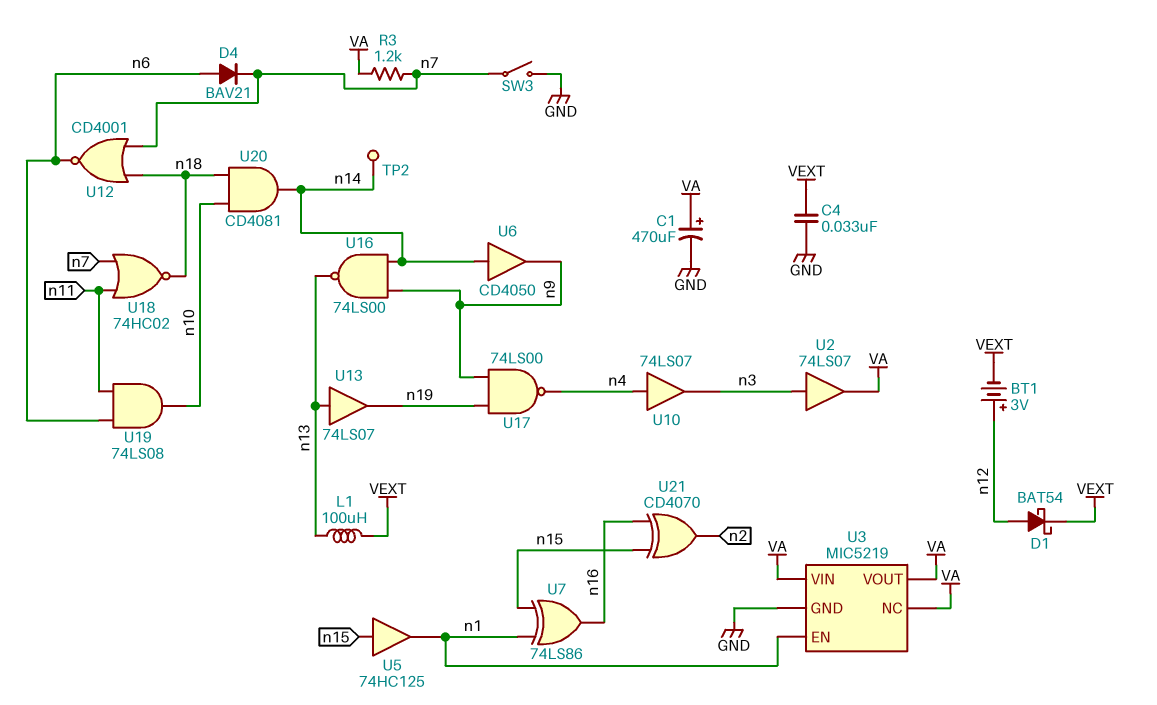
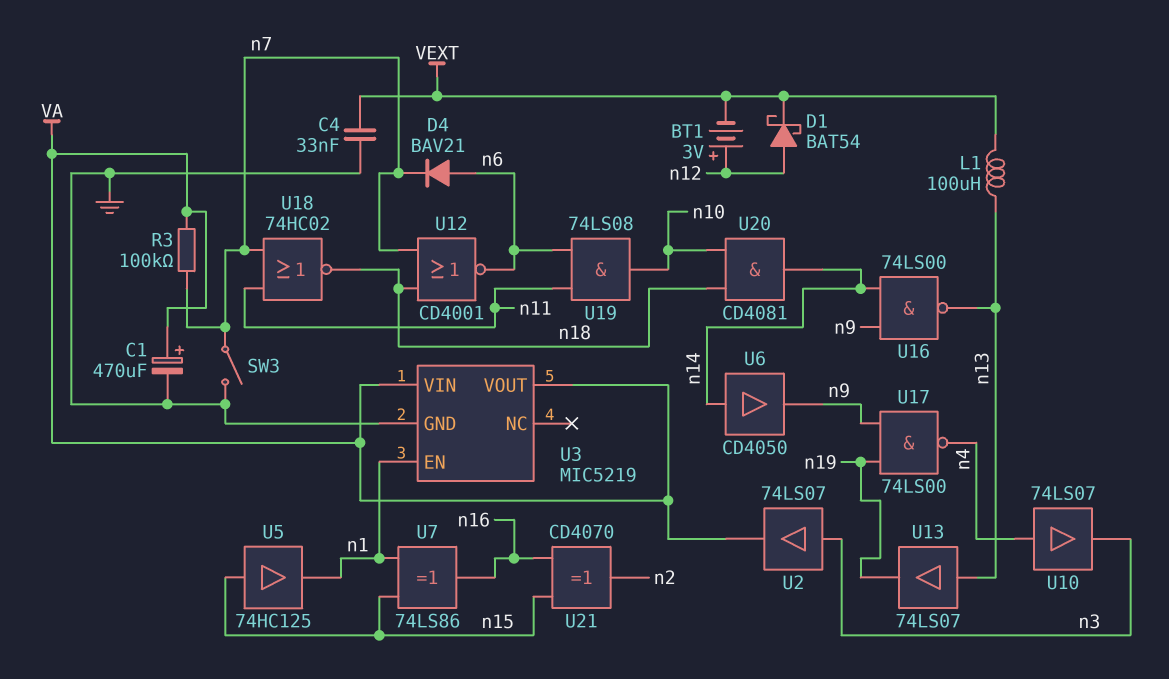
R3: 1.2k (VA, n7) -> 100k (VA, n7)
TP2: test point (n14) -> none
U3 pin NC: VA -> none

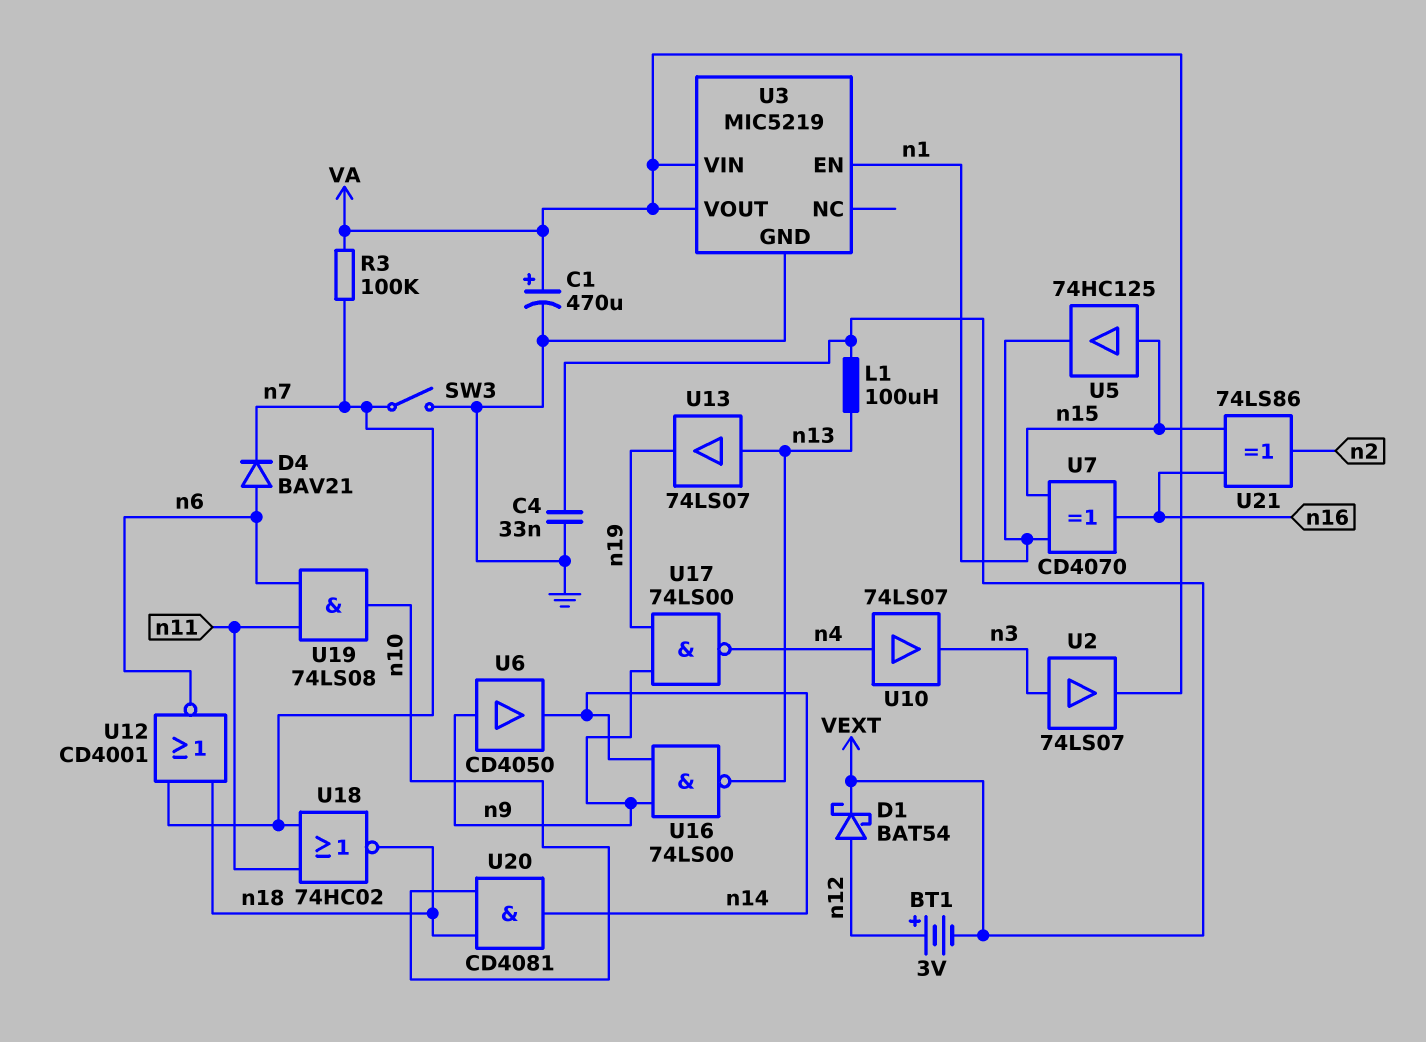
U6: buffer CD4050 (in n14, out n9) -> buffer CD4050 (in n9, out n14)
U7: XOR 74LS86 (in n1, in n15, out n16) -> XOR CD4070 (in n1, in n15, out n16)
U21: XOR CD4070 (in n15, in n16, out n2) -> XOR 74LS86 (in n15, in n16, out n2)

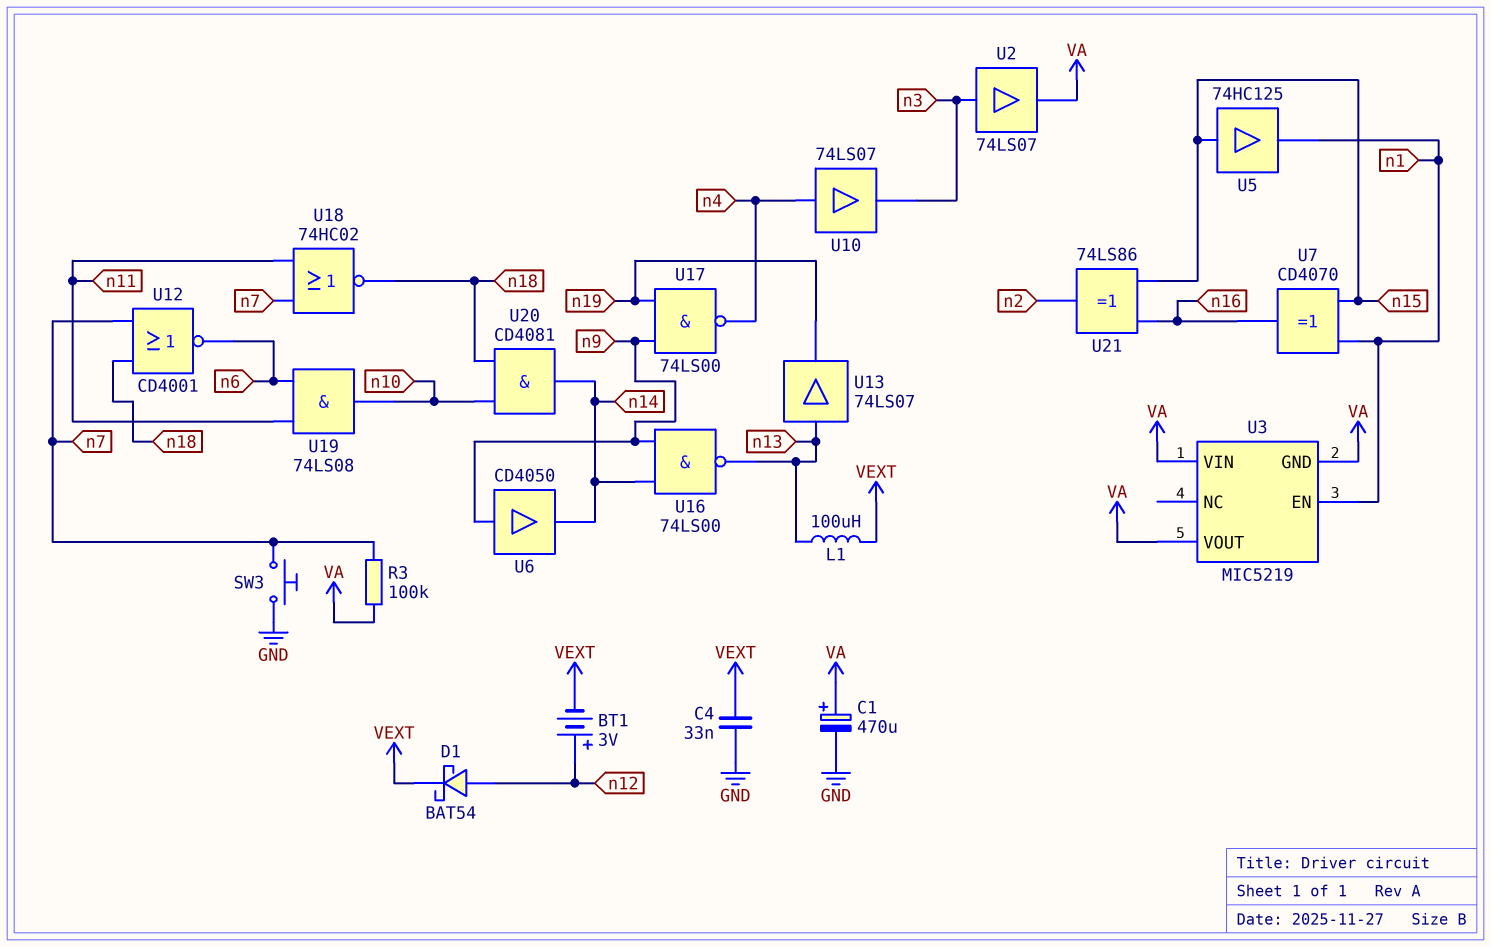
D4: diode BAV21 (A n6, K n7) -> none
SW3: switch (GND, n7) -> button (GND, n7)
U3 pin GND: GND -> VA

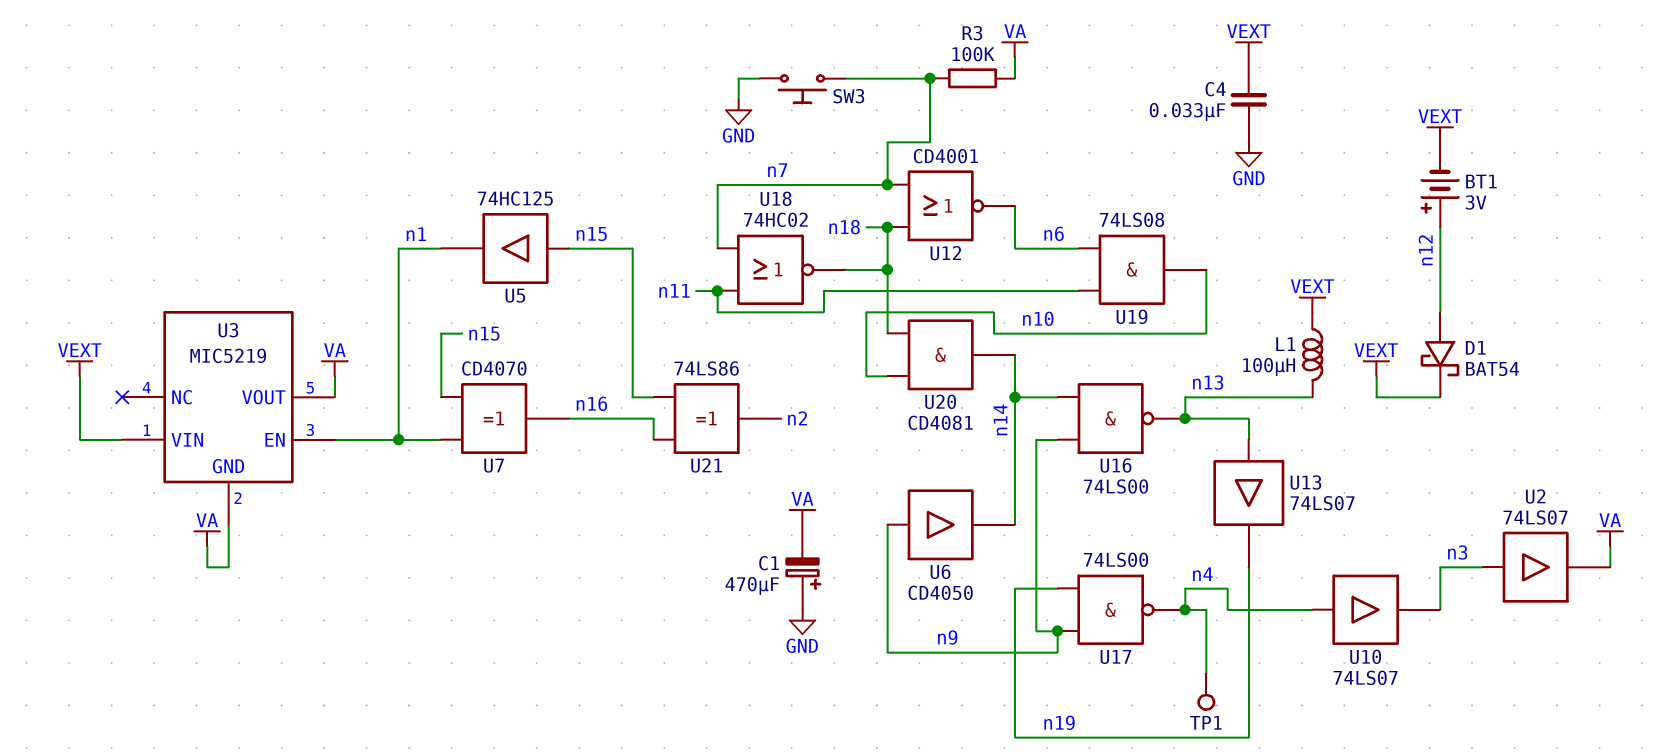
C1: 470uF (plus VA, minus GND) -> 470uF (plus GND, minus VA)
TP1: none -> test point (n4)
U3 pin VIN: VA -> VEXT

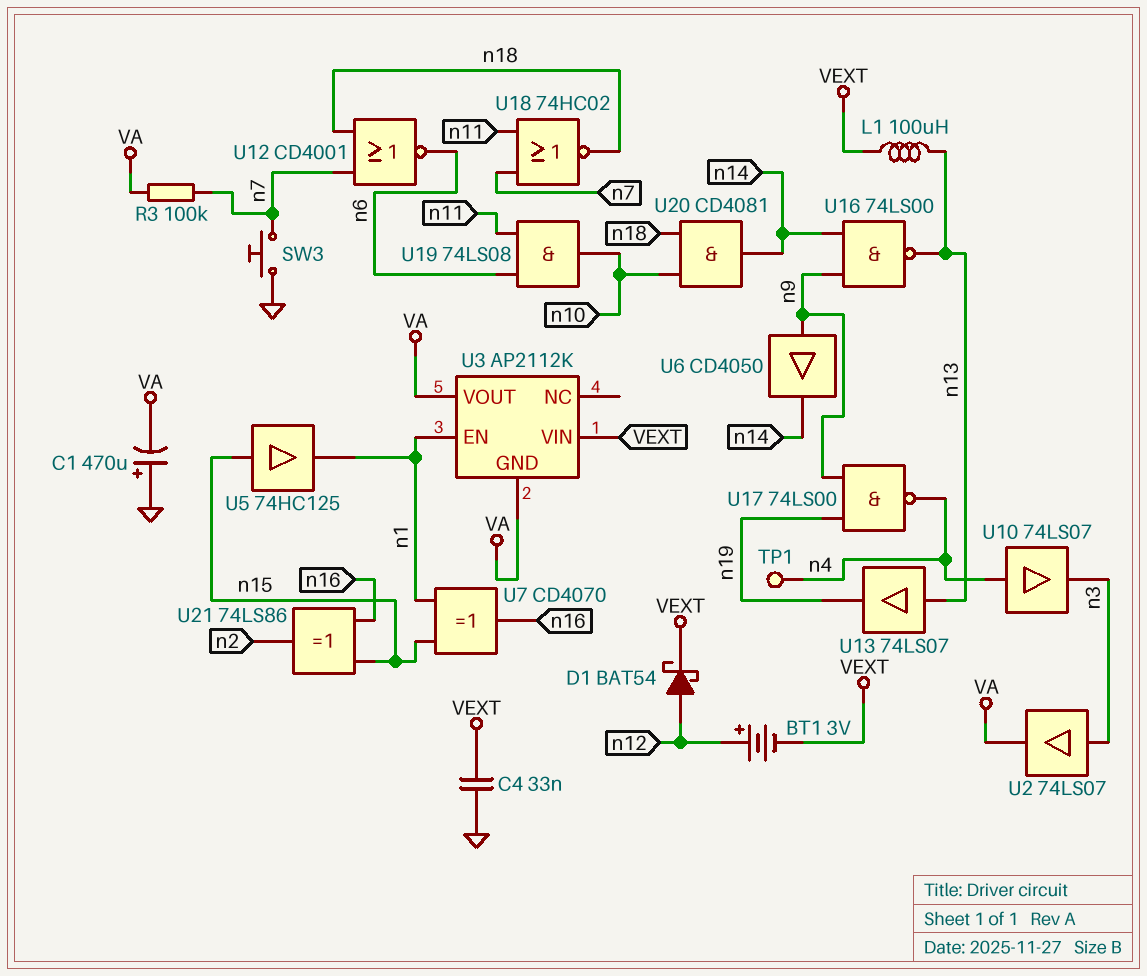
U3: MIC5219 -> AP2112K

